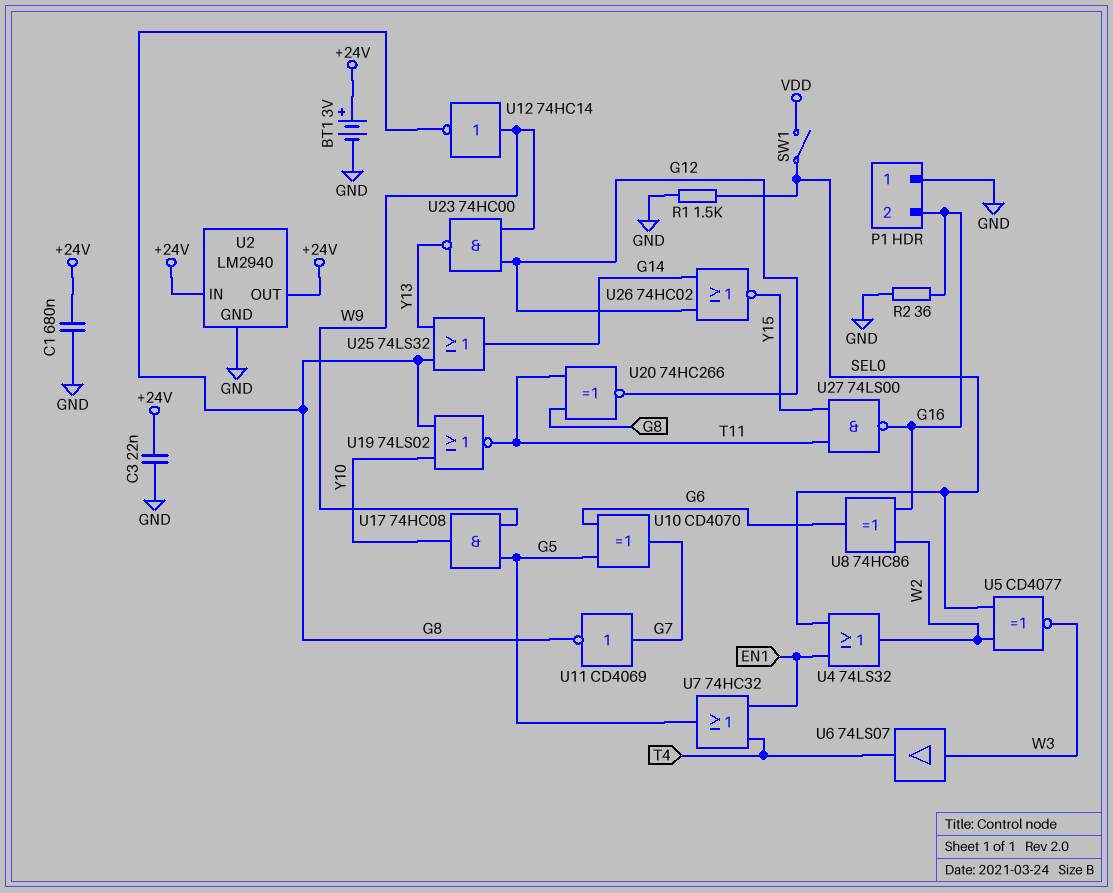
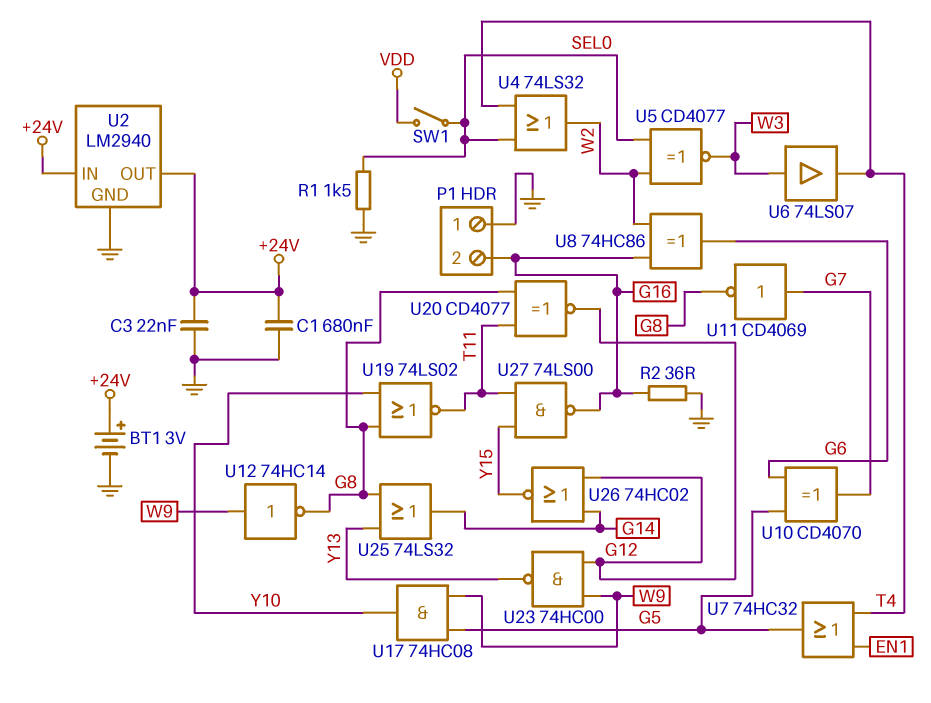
U4: OR 74LS32 (in EN1, in SEL0, out W2) -> OR 74LS32 (in SEL0, in T4, out W2)
U20: XNOR 74HC266 (in G8, in T11, out G12) -> XNOR CD4077 (in G8, in T11, out G12)

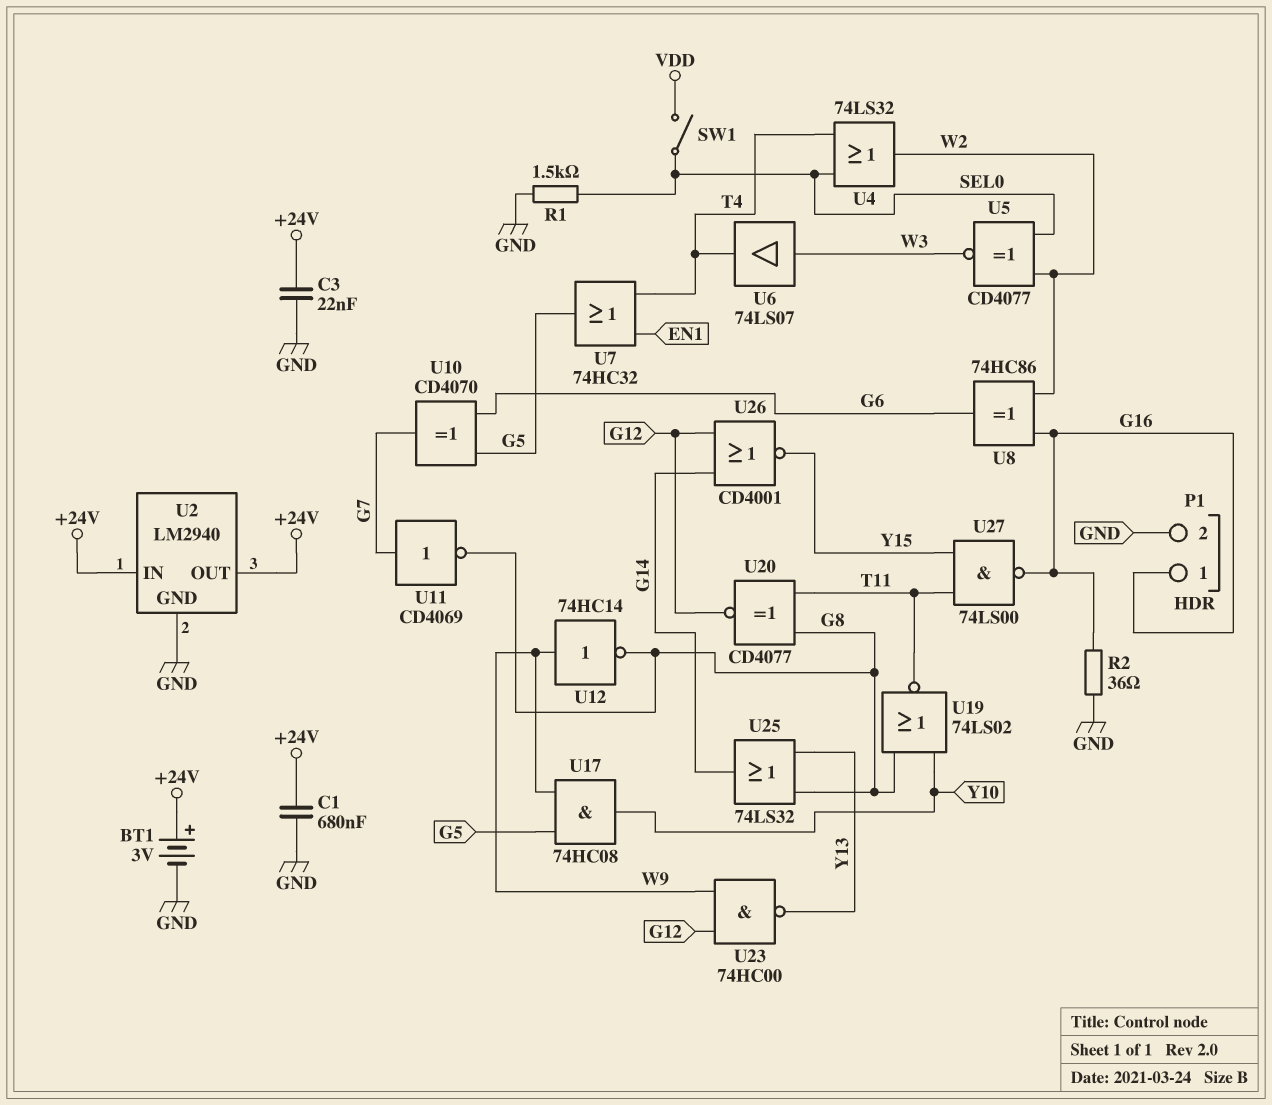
P1 pin 1: GND -> G16
P1 pin 2: G16 -> GND
U26: NOR 74HC02 (in G12, in G14, out Y15) -> NOR CD4001 (in G12, in G14, out Y15)

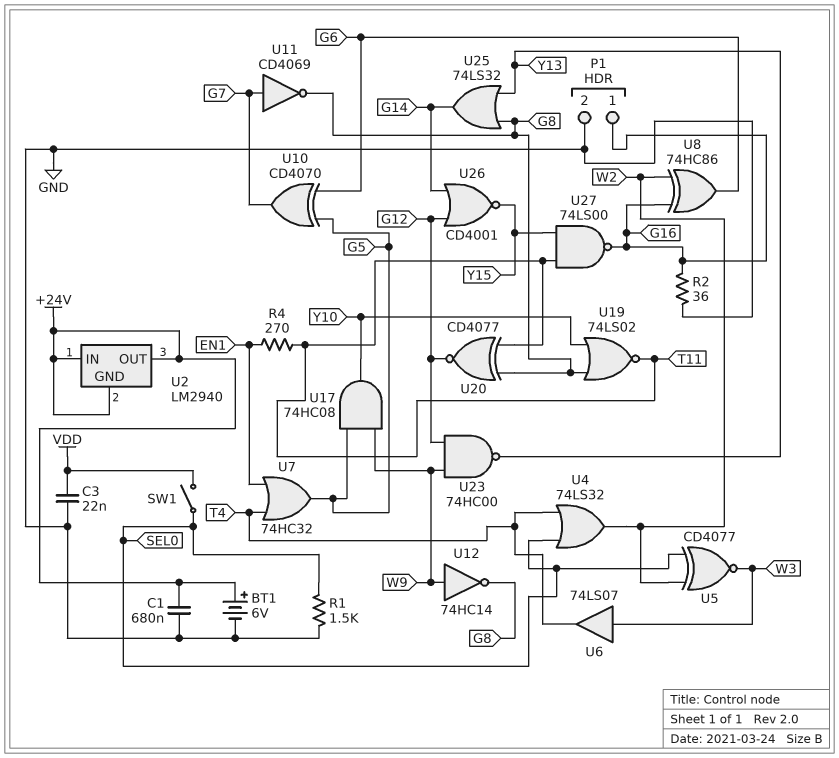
BT1: 3V (plus +24V, minus GND) -> 6V (plus +24V, minus GND)
C3: 22nF (+24V, GND) -> 22nF (GND, VDD)
R4: none -> 270 (EN1, T11)
U2 pin GND: GND -> +24V

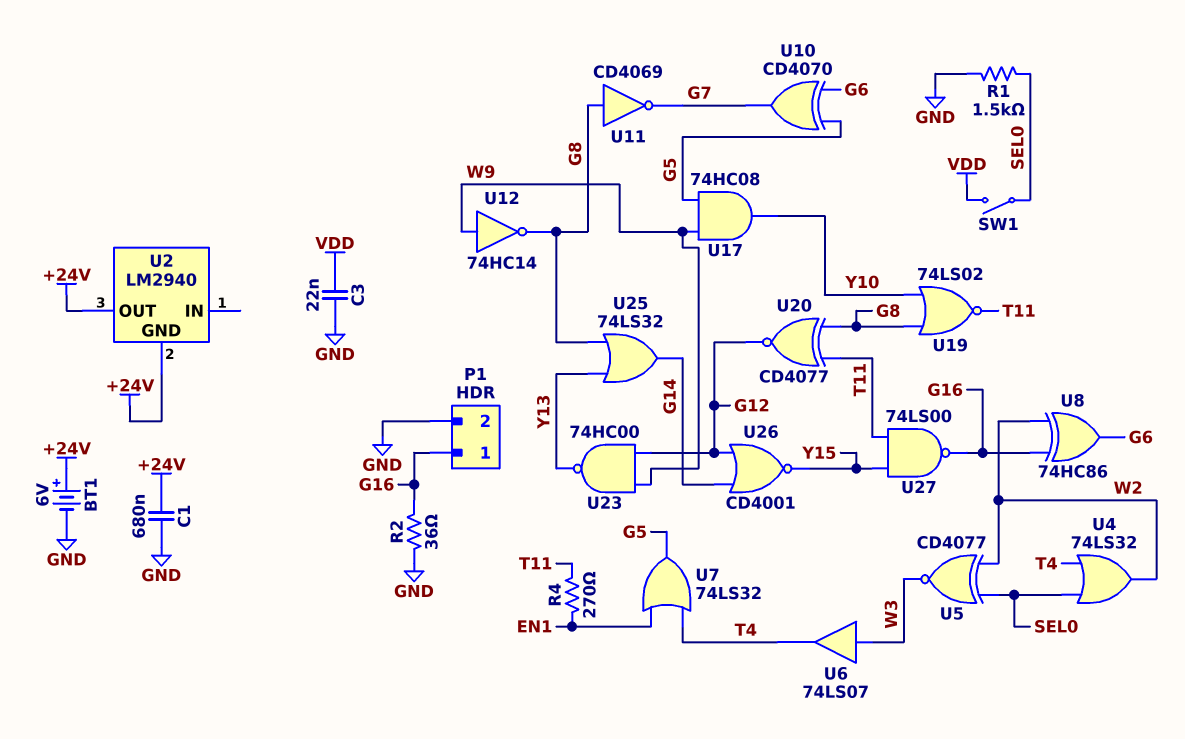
U2 pin IN: +24V -> none
U7: OR 74HC32 (in EN1, in T4, out G5) -> OR 74LS32 (in EN1, in T4, out G5)
U11: NOT CD4069 (in G7, out G8) -> NOT CD4069 (in G8, out G7)

